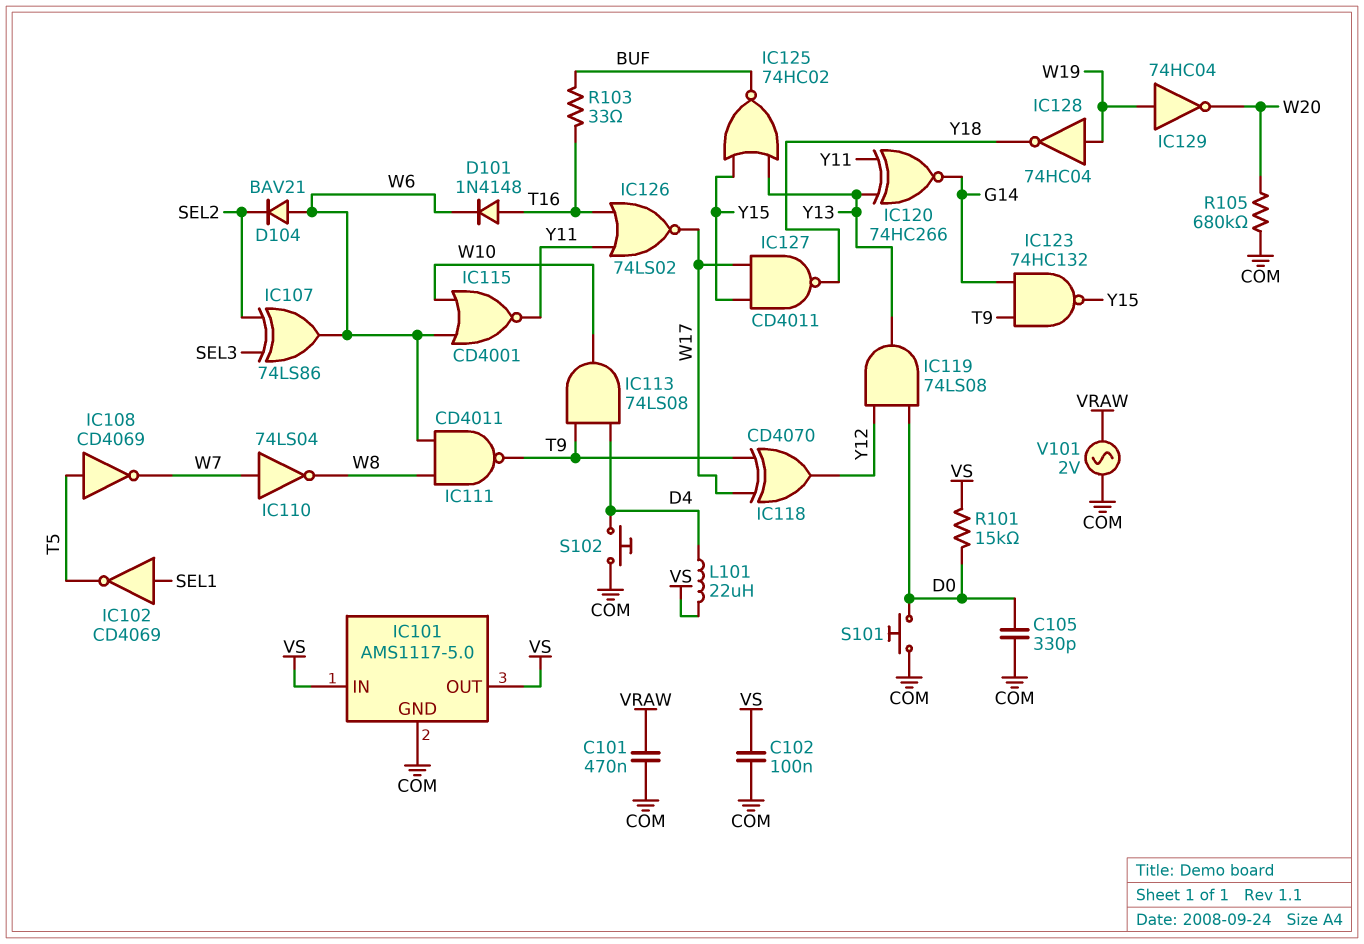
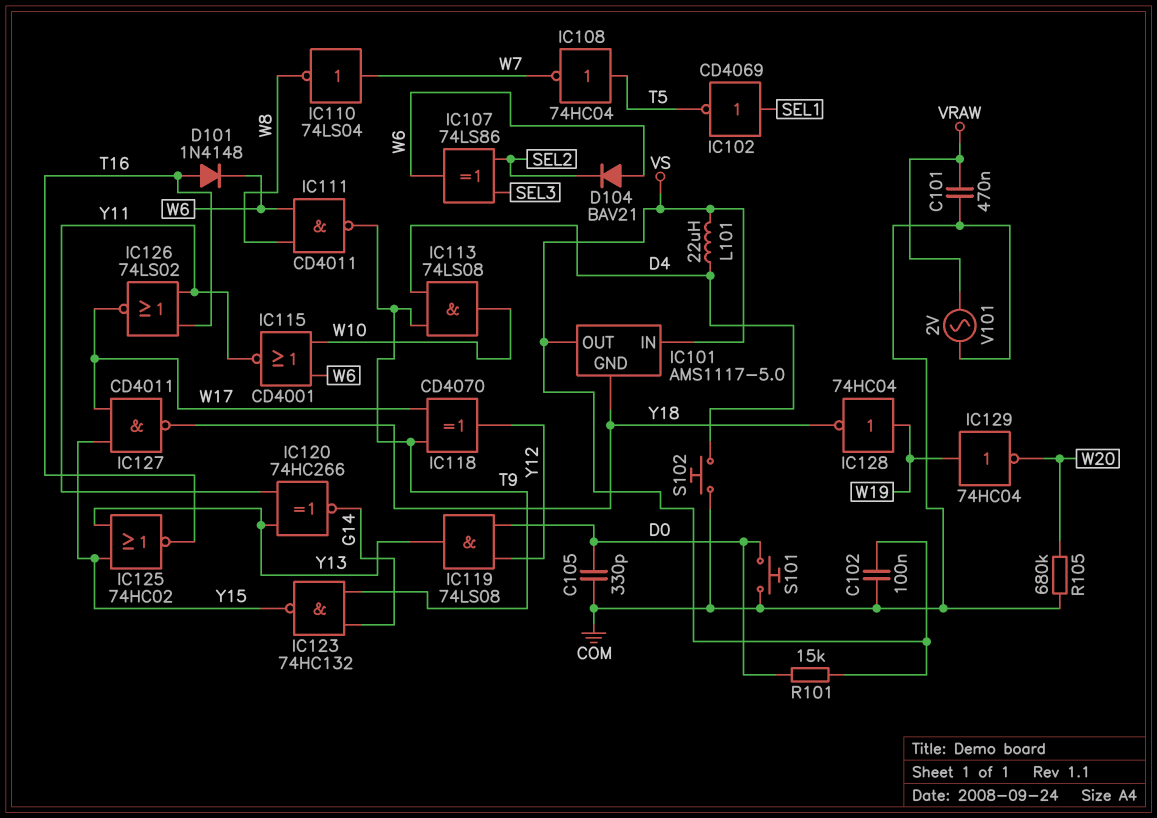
IC101 pin GND: COM -> Y18
IC108: NOT CD4069 (in T5, out W7) -> NOT 74HC04 (in T5, out W7)
IC125: NOR 74HC02 (in Y13, in Y15, out BUF) -> NOR 74HC02 (in Y13, in Y15, out T16)
R103: 33 (BUF, T16) -> none

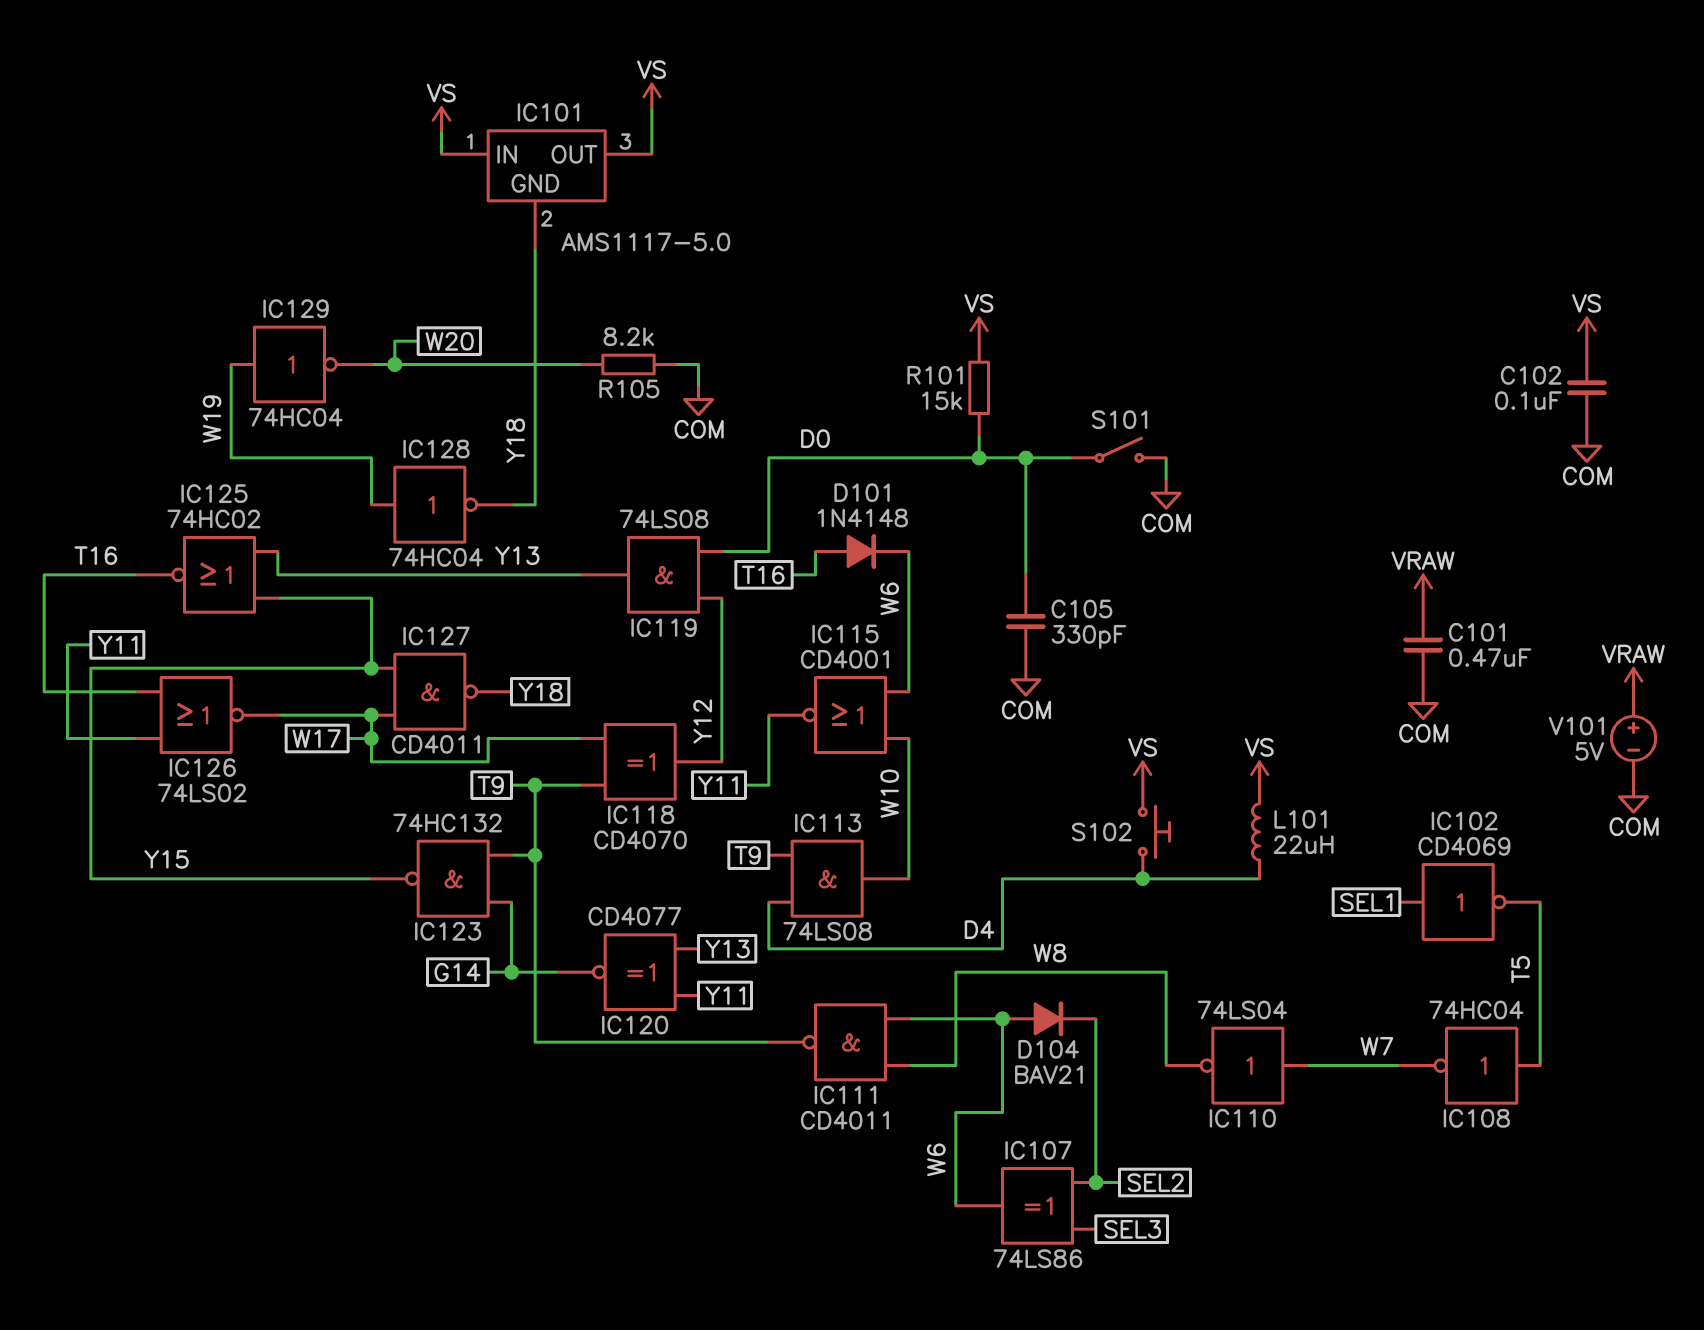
IC120: XNOR 74HC266 (in Y11, in Y13, out G14) -> XNOR CD4077 (in Y11, in Y13, out G14)
R105: 680k (COM, W20) -> 8.2k (COM, W20)
S101: button (COM, D0) -> switch (COM, D0)
S102: button (COM, D4) -> button (D4, VS)
V101: AC 2V (COM, VRAW) -> 5V (plus VRAW, minus COM)

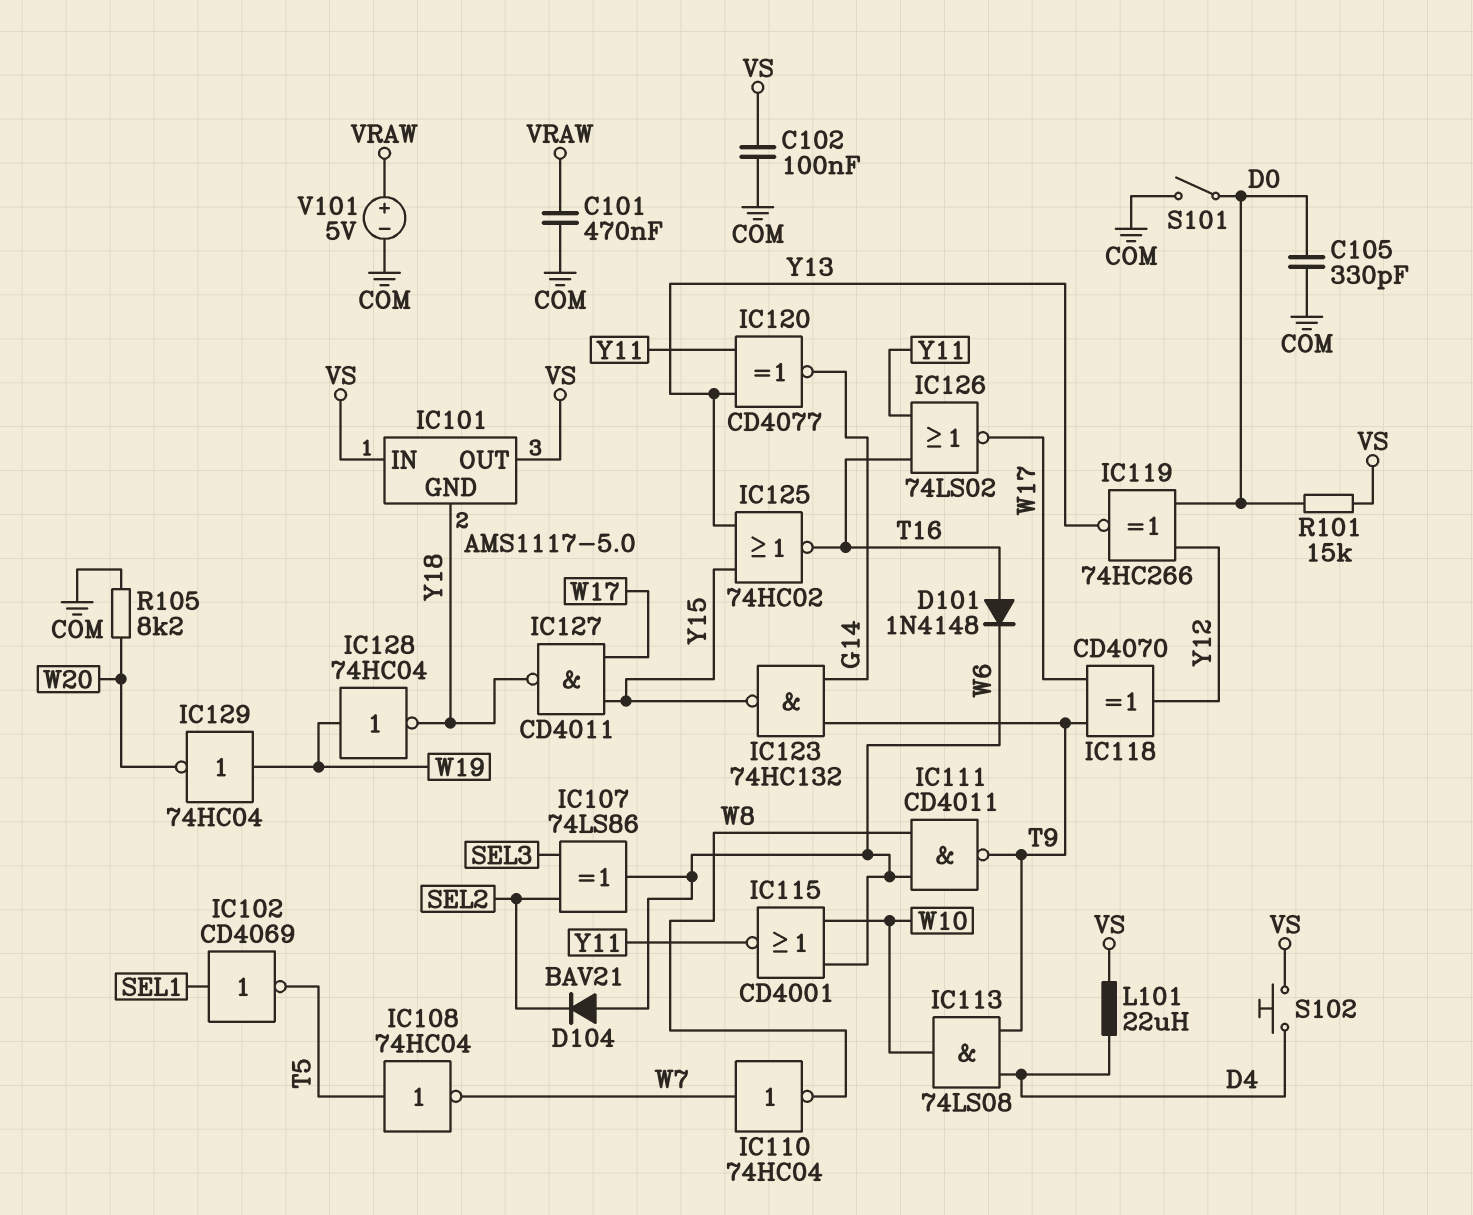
IC110: NOT 74LS04 (in W7, out W8) -> NOT 74HC04 (in W7, out W8)
IC119: AND 74LS08 (in D0, in Y12, out Y13) -> XNOR 74HC266 (in D0, in Y12, out Y13)

